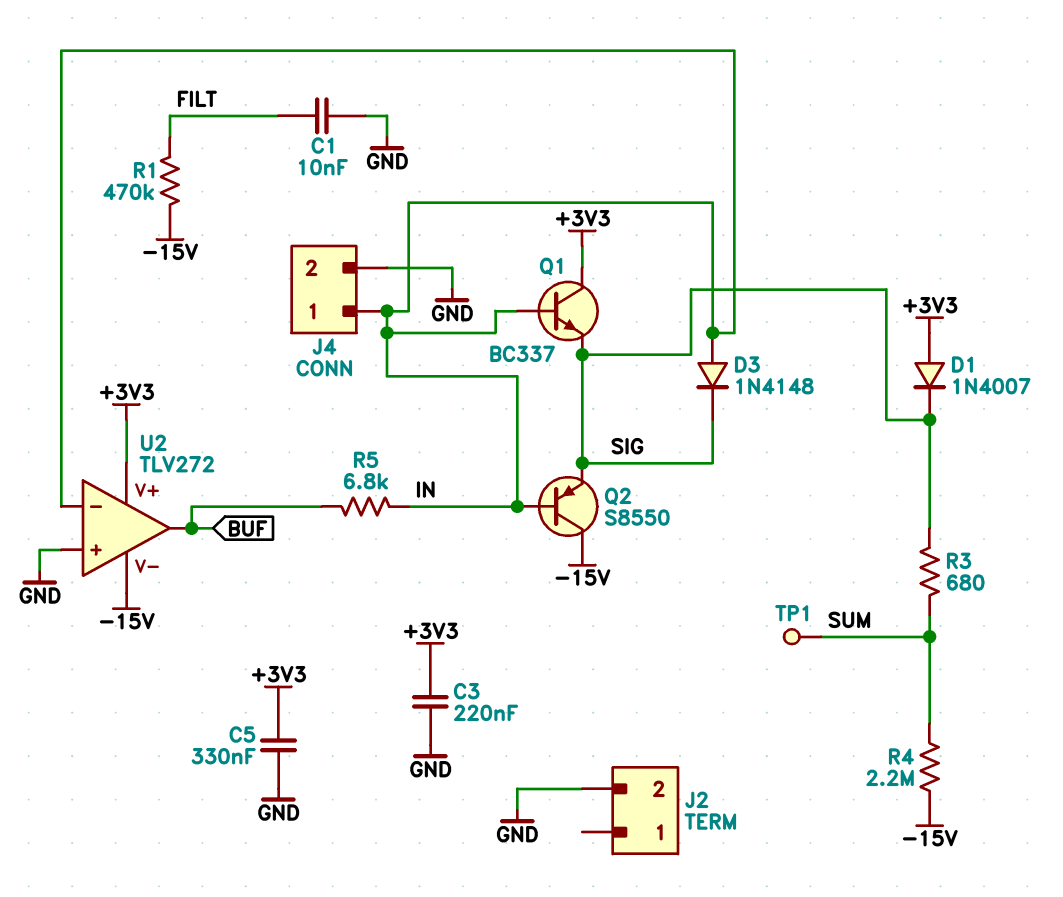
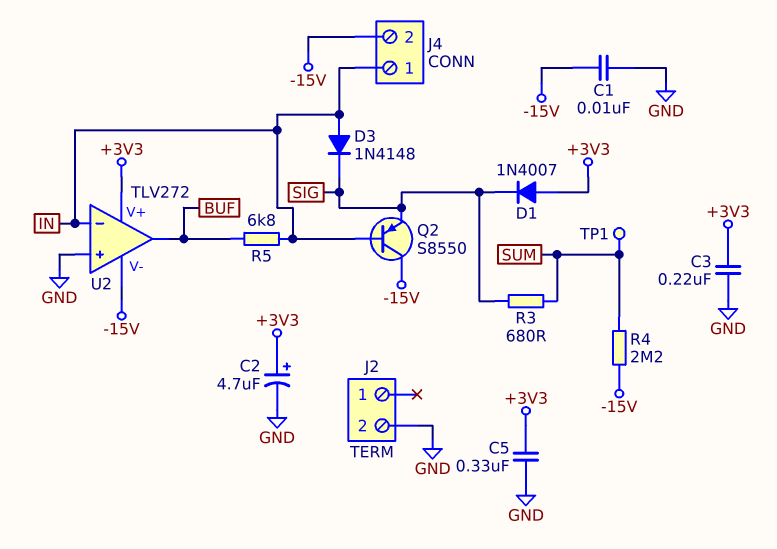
C1: 10nF (FILT, GND) -> 10nF (-15V, GND)
C2: none -> 4.7uF (plus +3V3, minus GND)
J4 pin 2: GND -> -15V
Q1: NPN BC337 (B IN, C +3V3, E SIG) -> none
R1: 470k (-15V, FILT) -> none

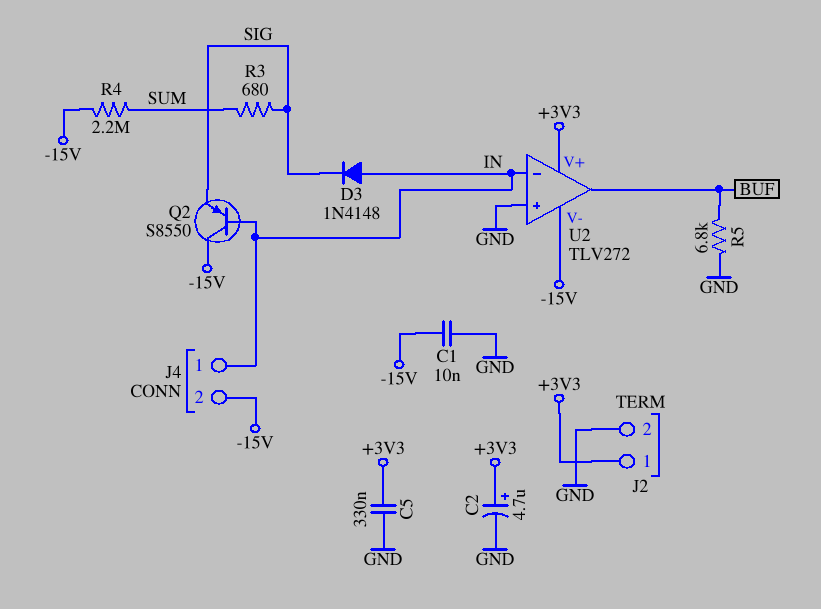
C3: 220nF (+3V3, GND) -> none
D1: diode 1N4007 (A +3V3, K SIG) -> none
J2 pin 1: none -> +3V3
R5: 6.8k (BUF, IN) -> 6.8k (BUF, GND)
TP1: test point (SUM) -> none

